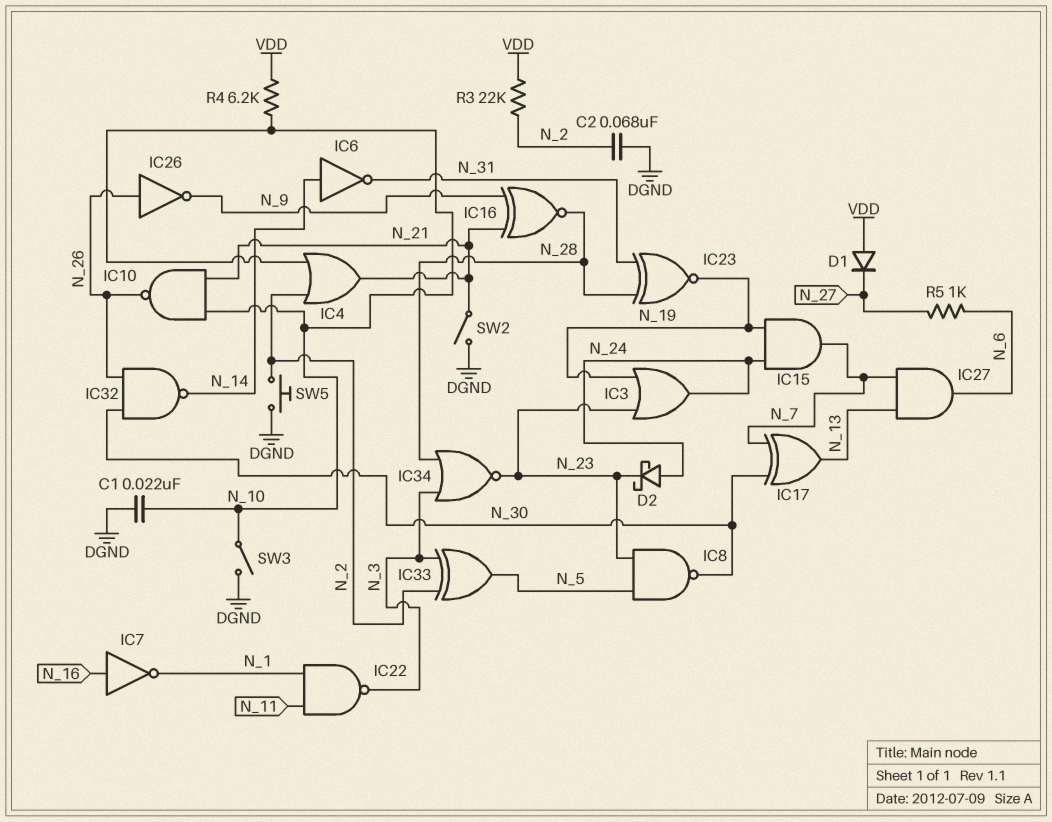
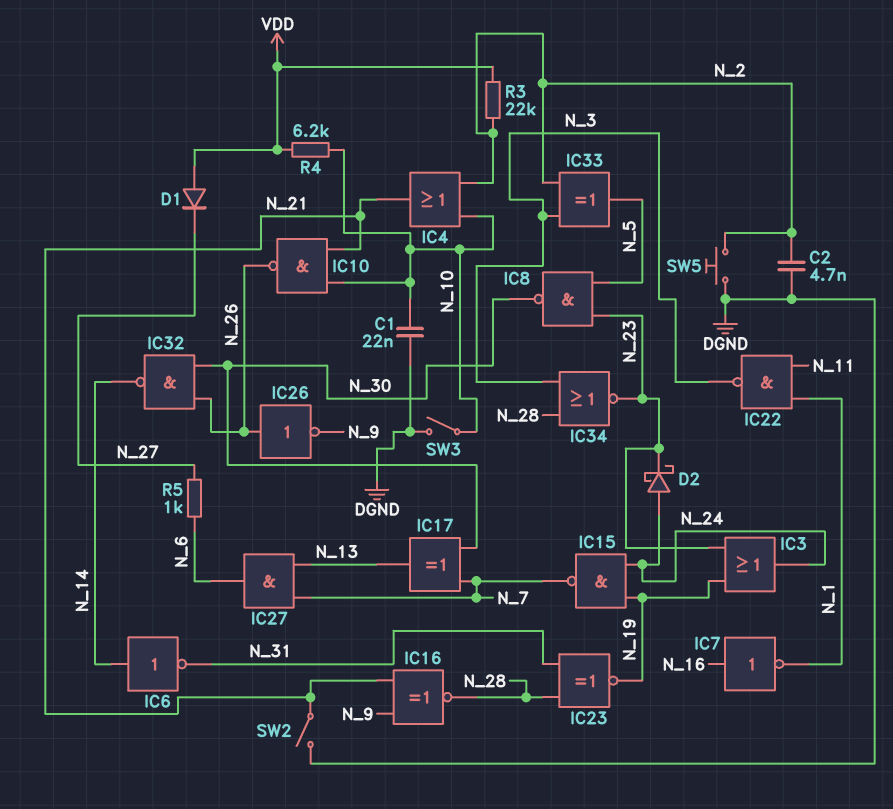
C2: 68nF (DGND, N_2) -> 4.7nF (DGND, N_2)
IC15: AND (in N_19, in N_24, out N_7) -> NAND (in N_19, in N_24, out N_7)

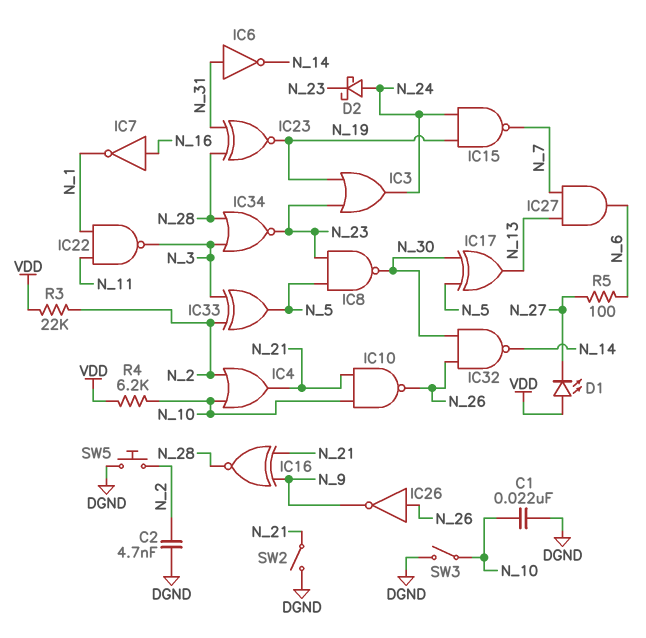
D1: diode (A VDD, K N_27) -> LED (A VDD, K N_27)
IC6: NOT (in N_14, out N_31) -> NOT (in N_31, out N_14)
IC17: XOR (in N_7, in N_30, out N_13) -> XOR (in N_5, in N_30, out N_13)
R5: 1k (N_6, N_27) -> 100 (N_6, N_27)

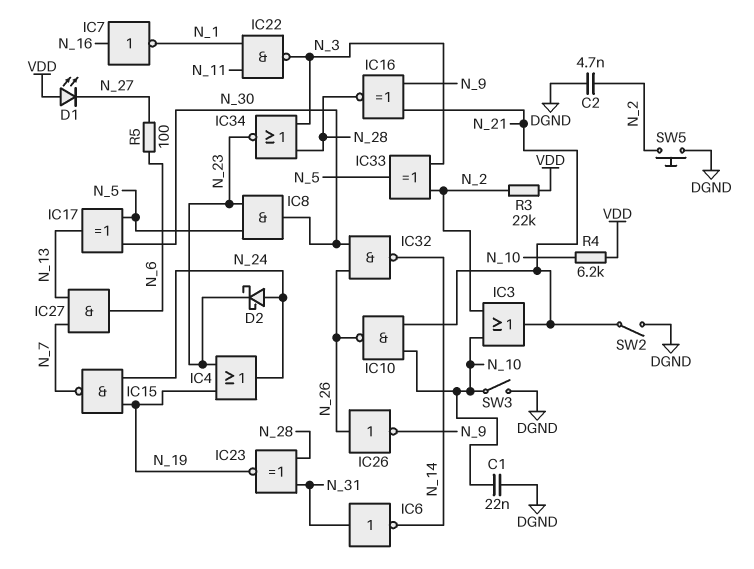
IC3: OR (in N_19, in N_23, out N_24) -> OR (in N_2, in N_10, out N_21)
IC4: OR (in N_2, in N_10, out N_21) -> OR (in N_19, in N_23, out N_24)
IC8: NAND (in N_5, in N_23, out N_30) -> AND (in N_5, in N_23, out N_30)

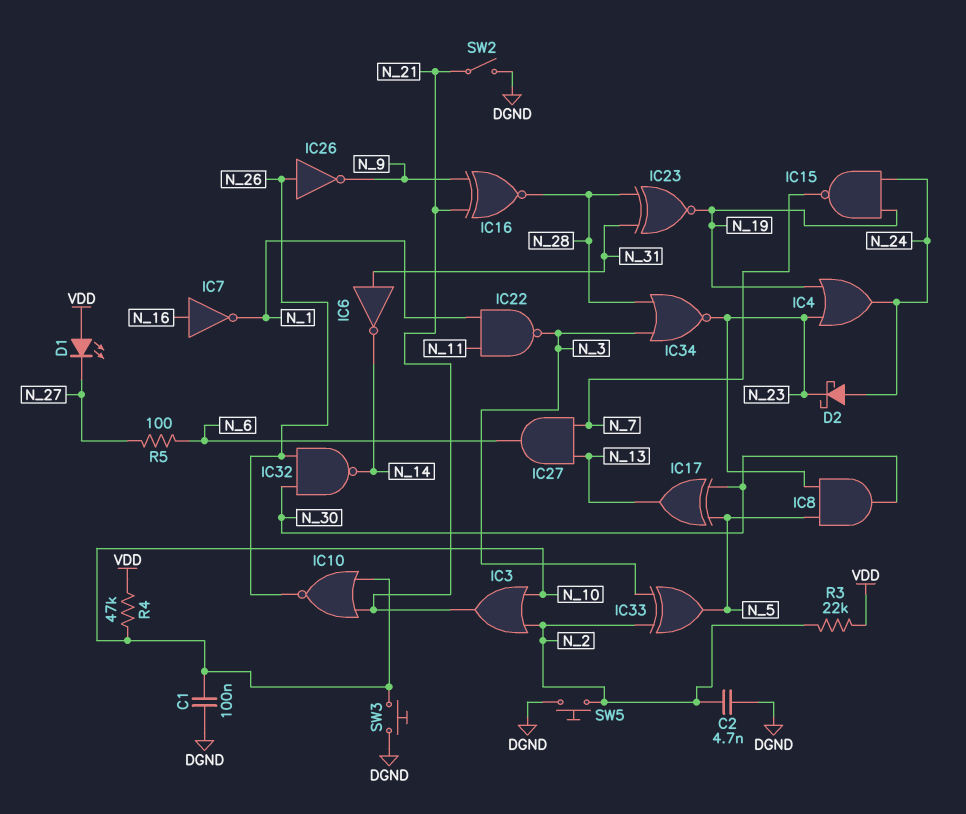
C1: 22nF (DGND, N_10) -> 100nF (DGND, N_10)
IC10: NAND (in N_10, in N_21, out N_26) -> NOR (in N_10, in N_21, out N_26)
R4: 6.2k (N_10, VDD) -> 47k (N_10, VDD)
SW3: switch (DGND, N_10) -> button (DGND, N_10)

